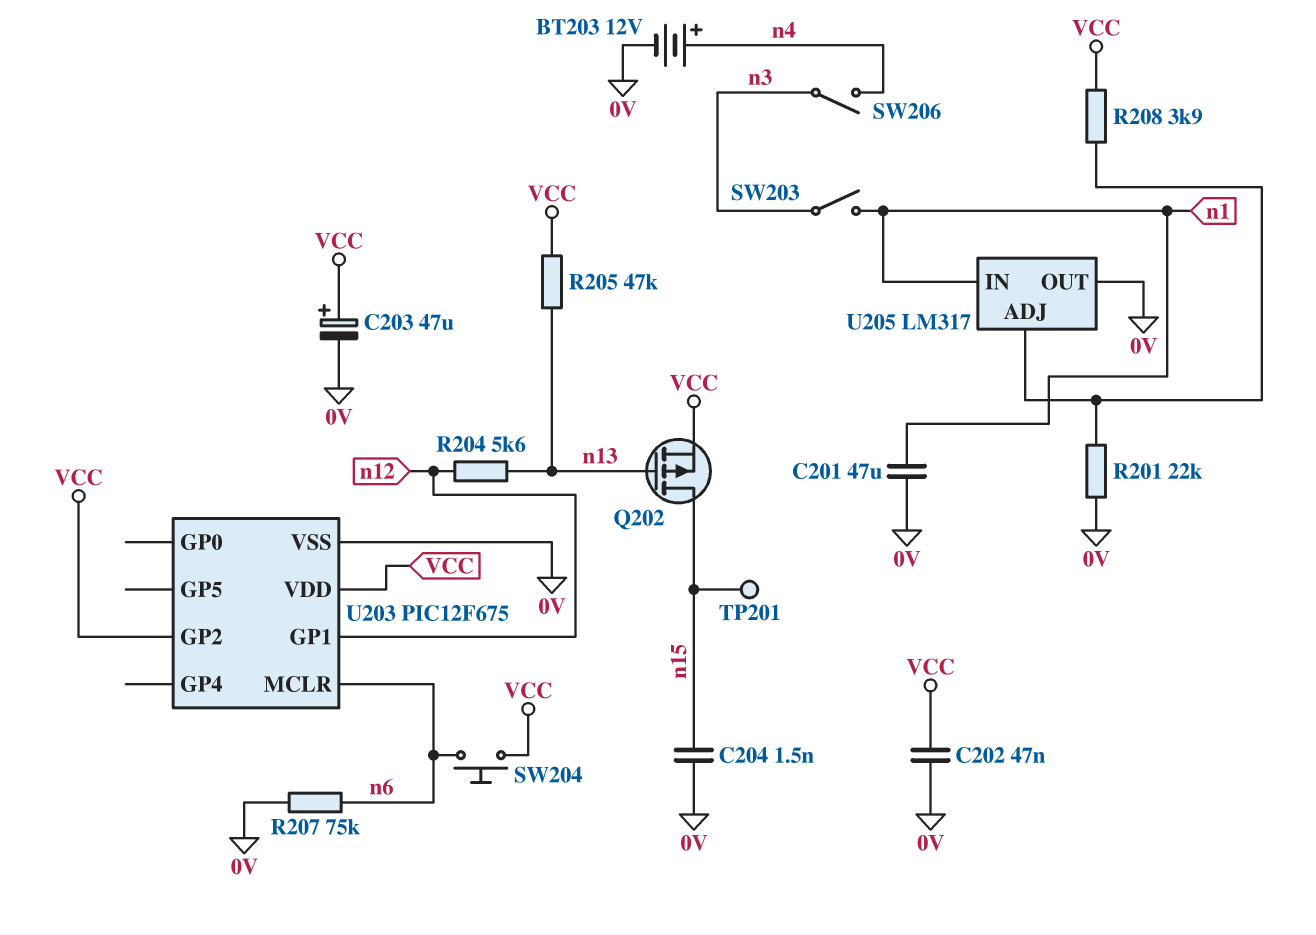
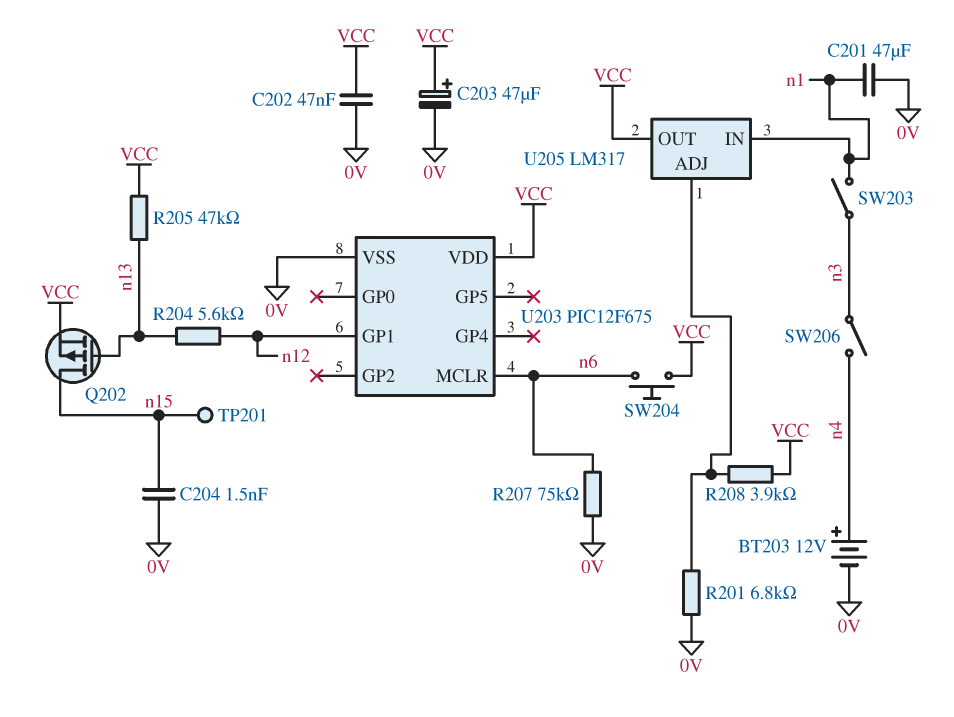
R201: 22k (0V, U205/ADJ) -> 6.8k (0V, U205/ADJ)
U203 pin GP2: VCC -> none
U205 pin OUT: 0V -> VCC

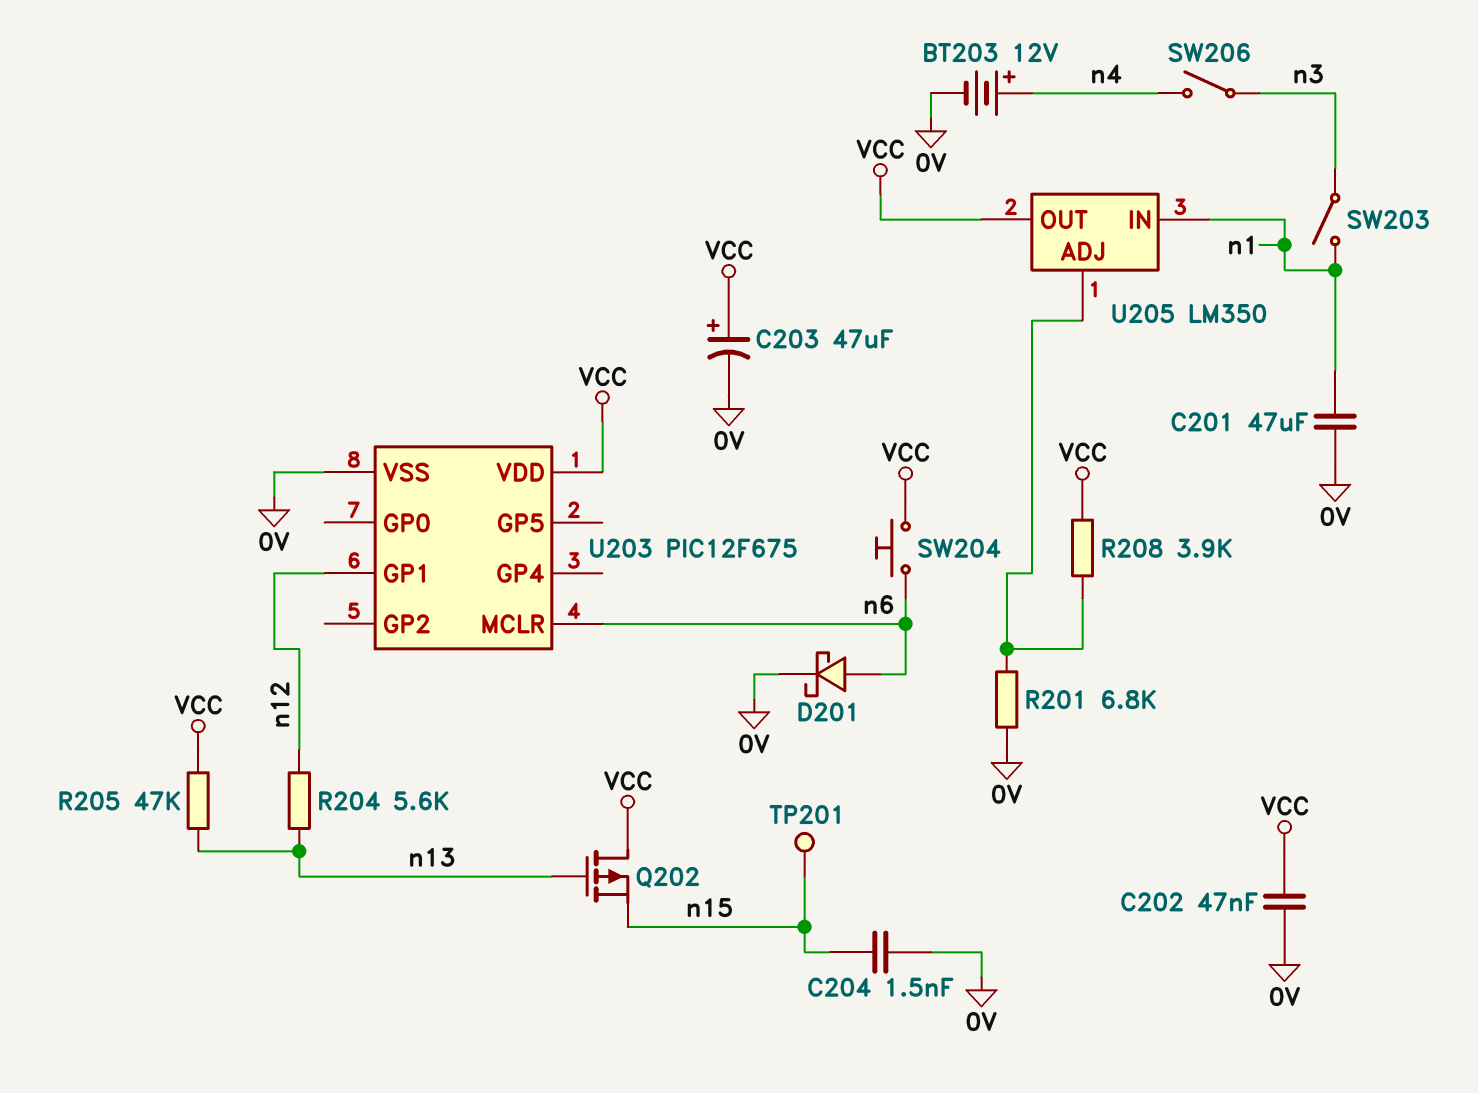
D201: none -> schottky (A n6, K 0V)
Q202: PMOS (G n13, D n15, S VCC) -> PMOS (G n13, D VCC, S n15)
R207: 75k (0V, n6) -> none
U205: LM317 -> LM350

